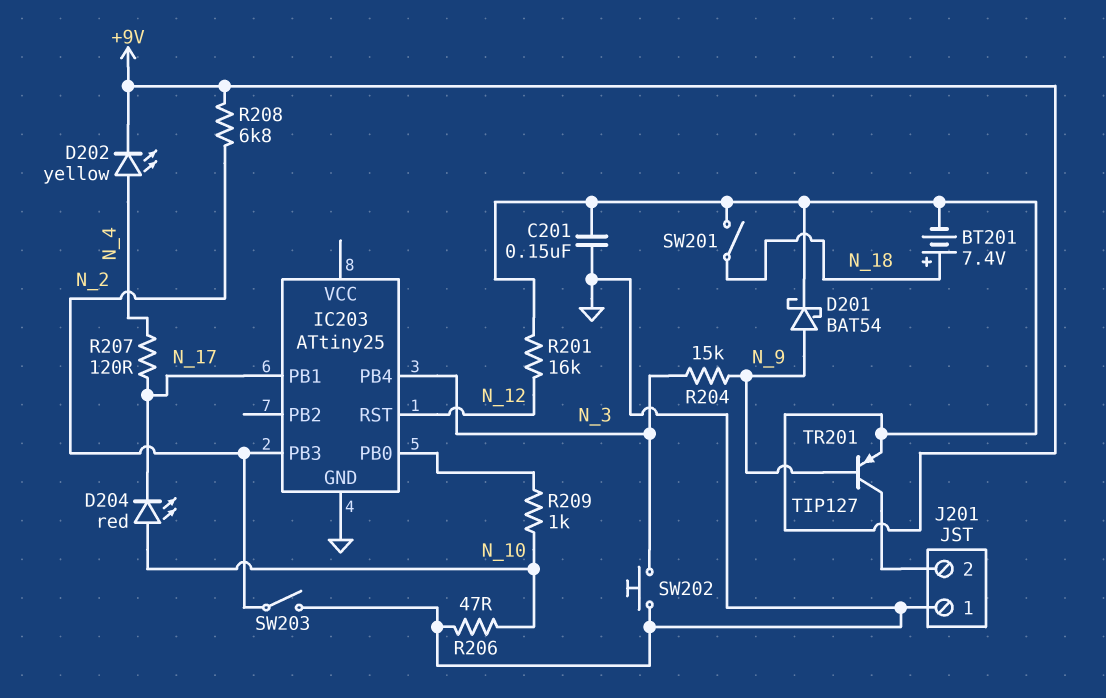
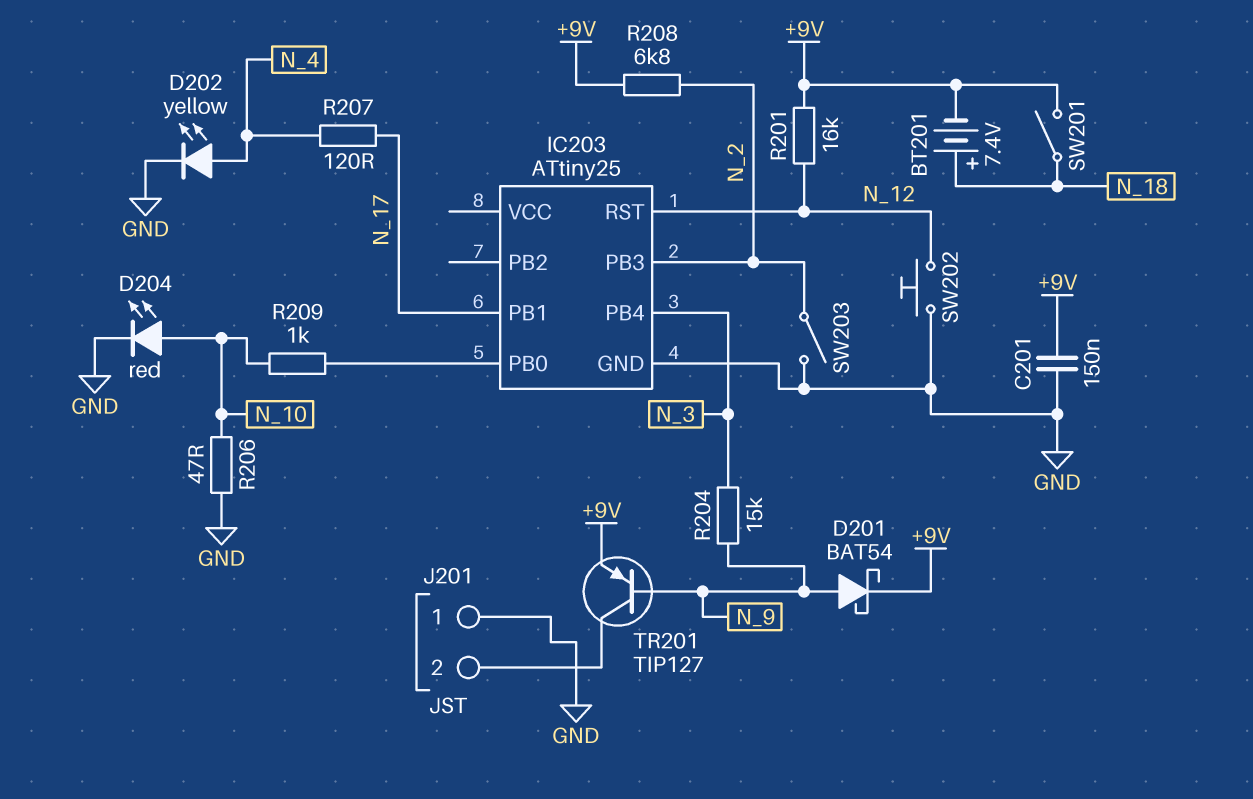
D202: LED yellow (A N_4, K +9V) -> LED yellow (A N_4, K GND)
D204: LED red (A N_10, K N_17) -> LED red (A N_10, K GND)
SW202: button (GND, N_3) -> button (GND, N_12)

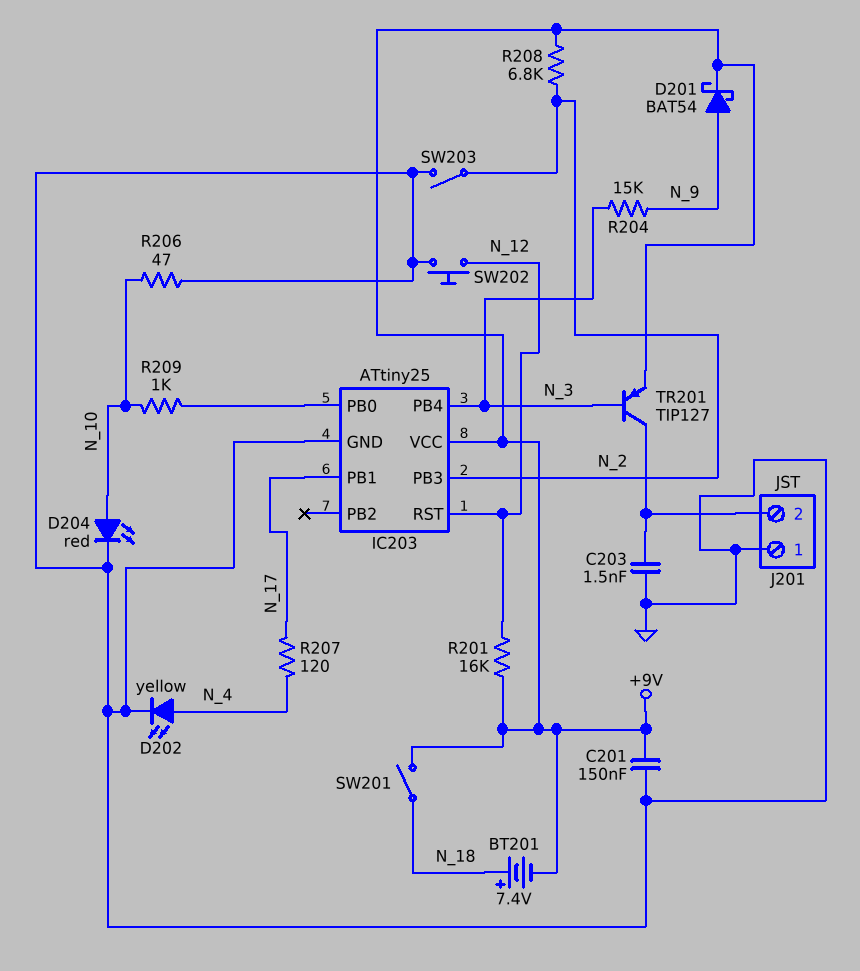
C203: none -> 1.5nF (GND, J201/2)
IC203 pin VCC: none -> +9V
TR201: PNP TIP127 (B N_9, C J201/2, E +9V) -> PNP TIP127 (B N_3, C J201/2, E +9V)

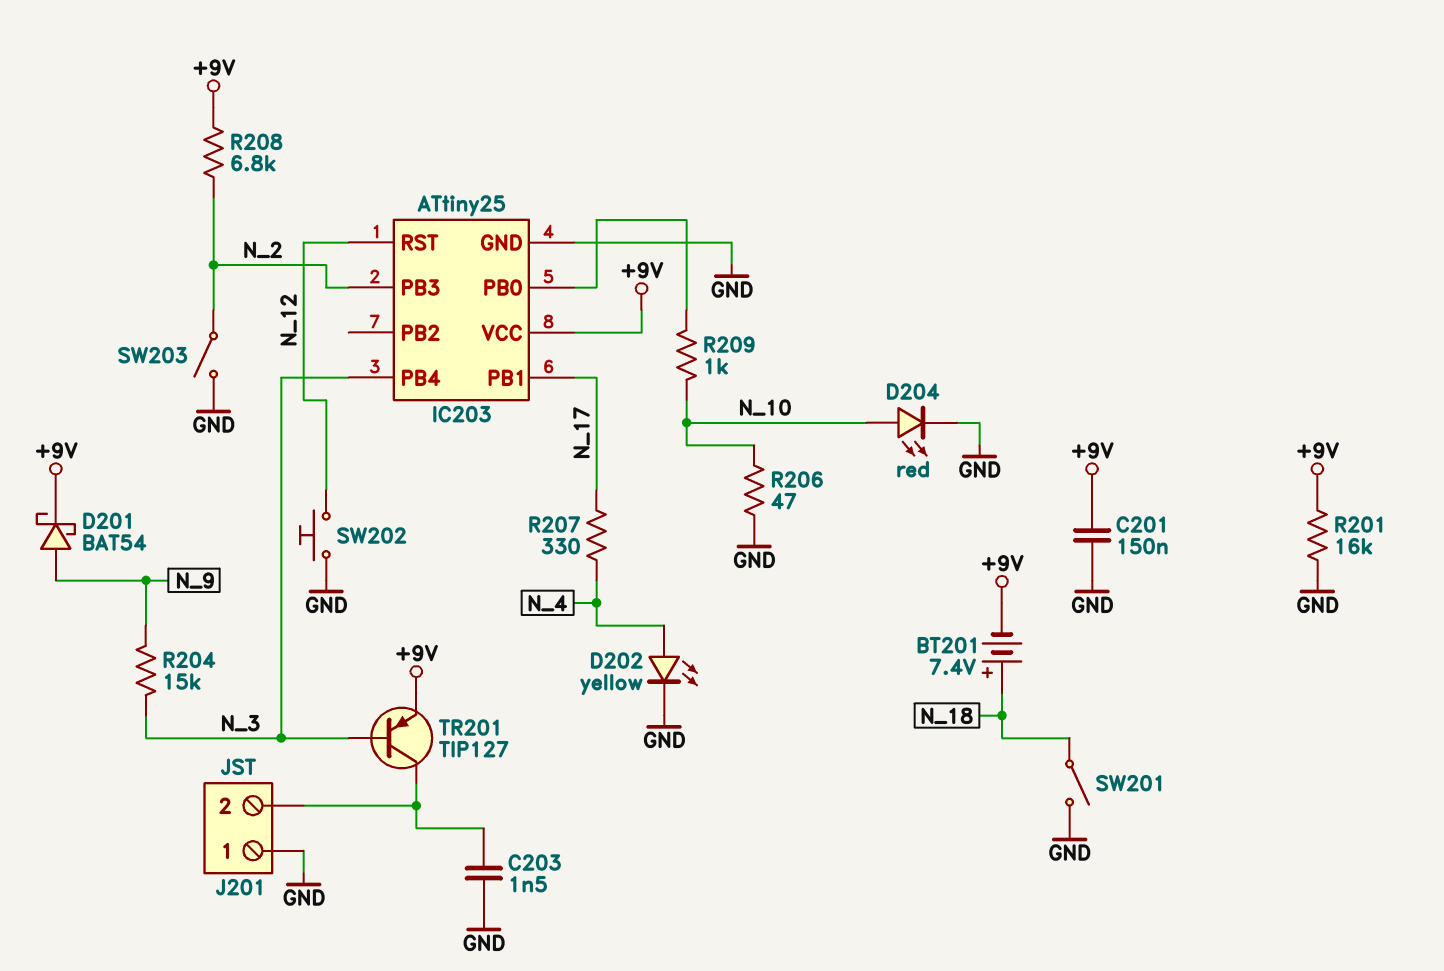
R201: 16k (+9V, N_12) -> 16k (+9V, GND)
R207: 120 (N_4, N_17) -> 330 (N_4, N_17)
SW201: switch (+9V, N_18) -> switch (GND, N_18)

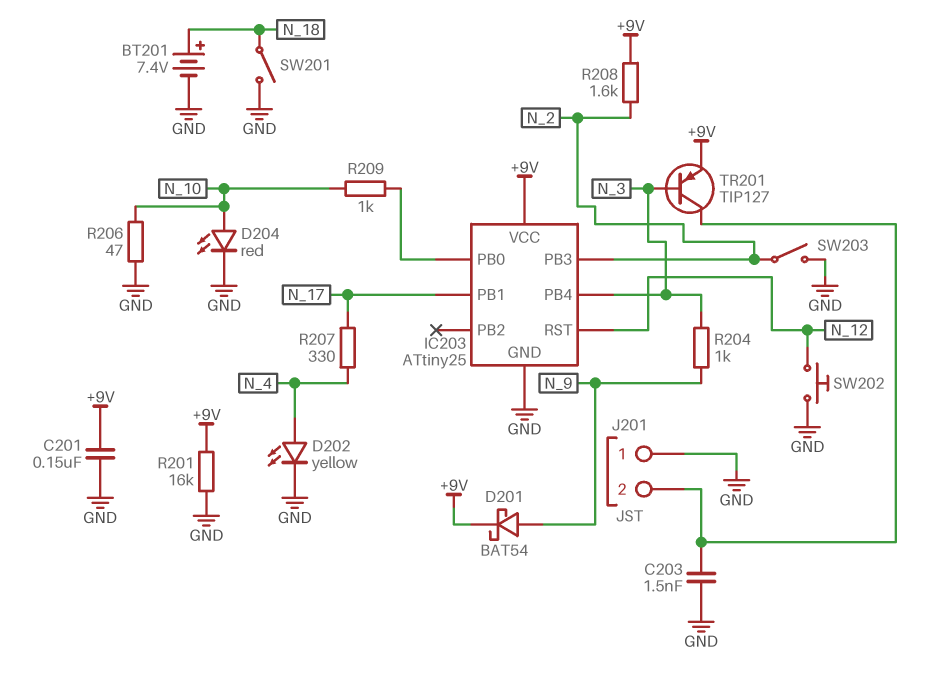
BT201: 7.4V (plus N_18, minus +9V) -> 7.4V (plus N_18, minus GND)
R204: 15k (N_3, N_9) -> 1k (N_3, N_9)
R208: 6.8k (+9V, N_2) -> 1.6k (+9V, N_2)

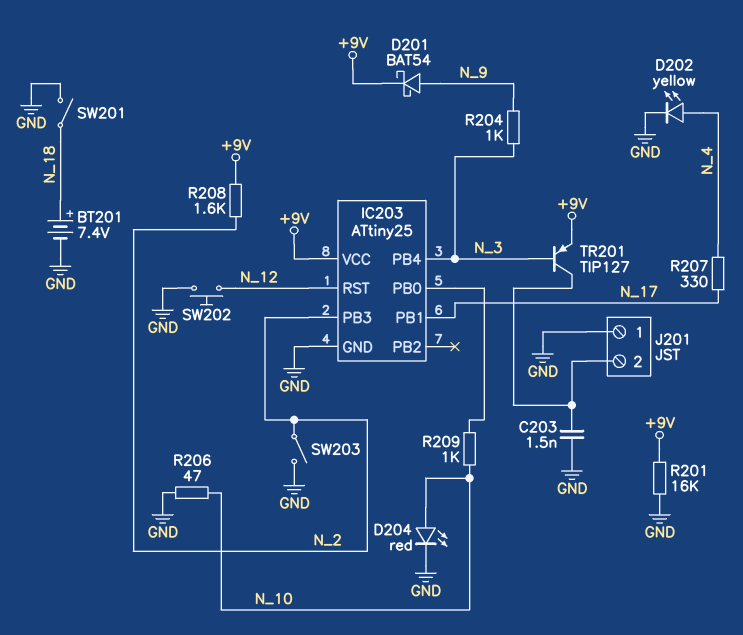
C201: 150nF (+9V, GND) -> none

